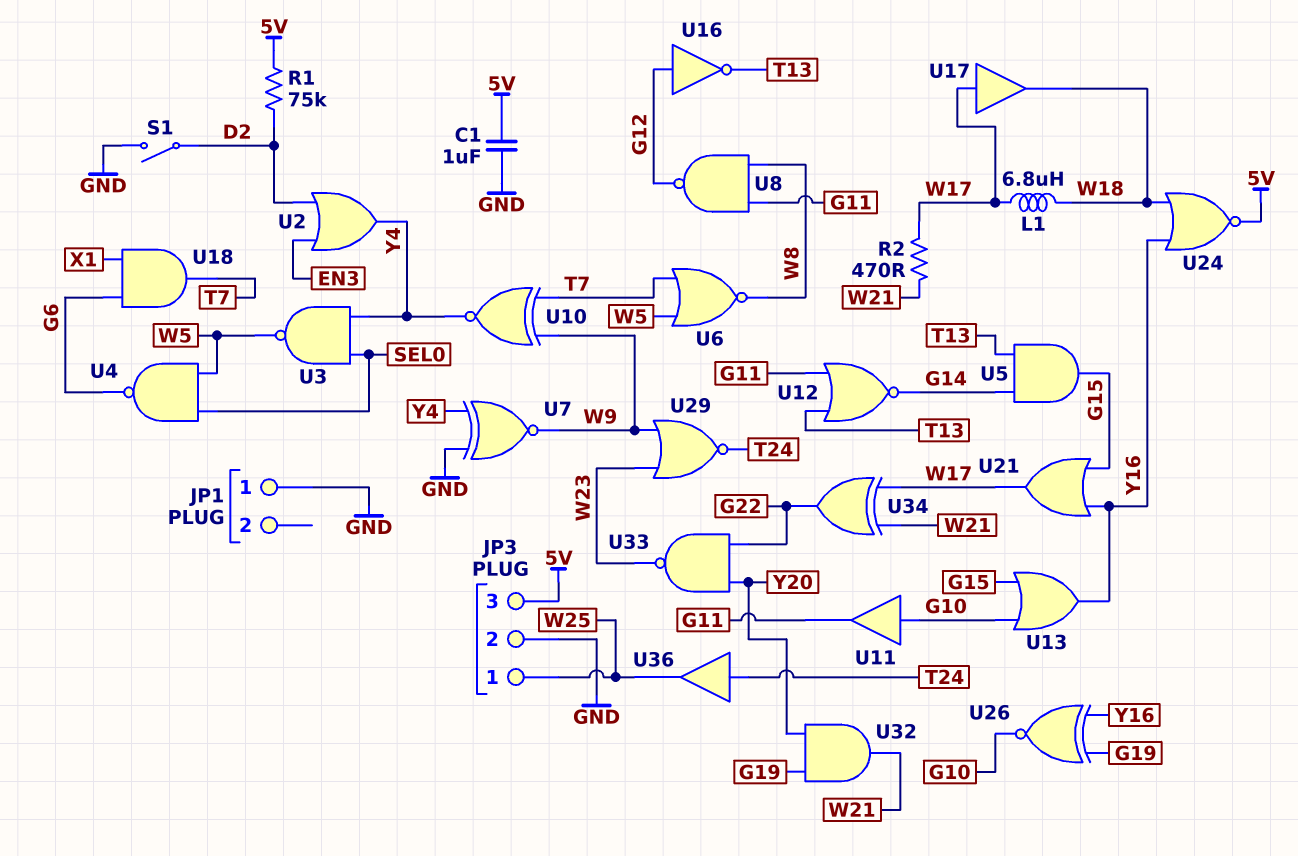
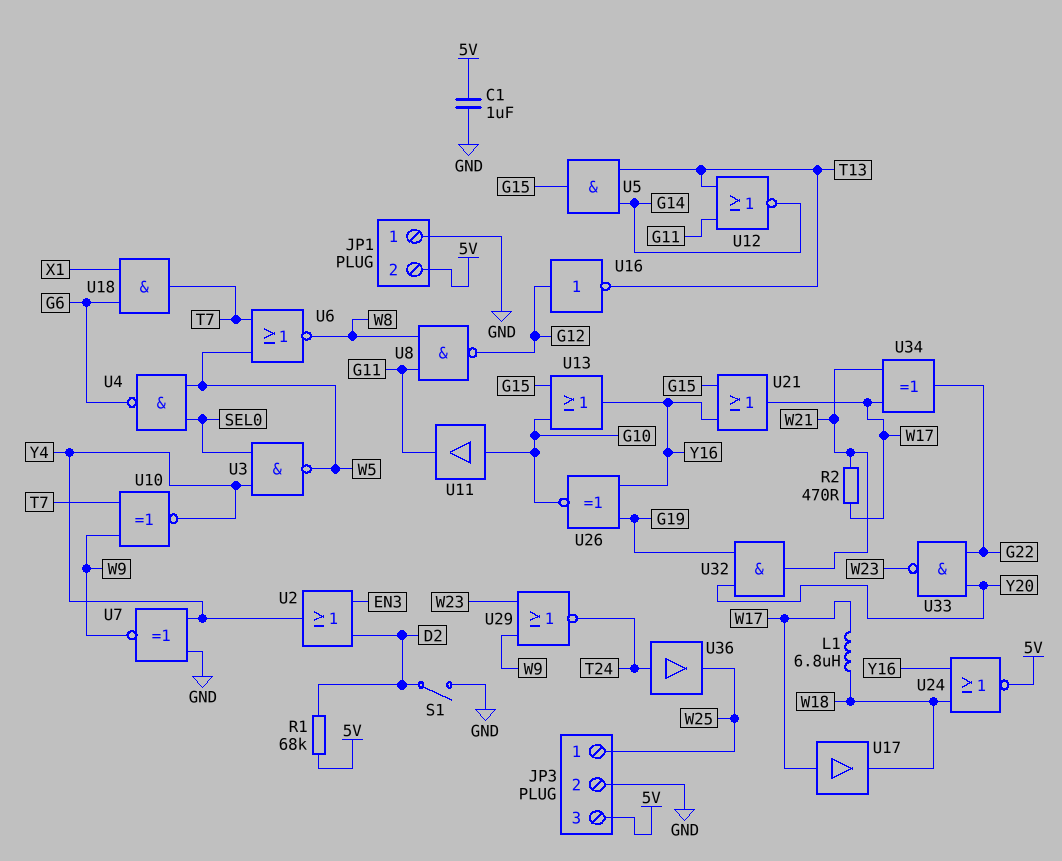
JP1 pin 2: none -> 5V
R1: 75k (5V, D2) -> 68k (5V, D2)

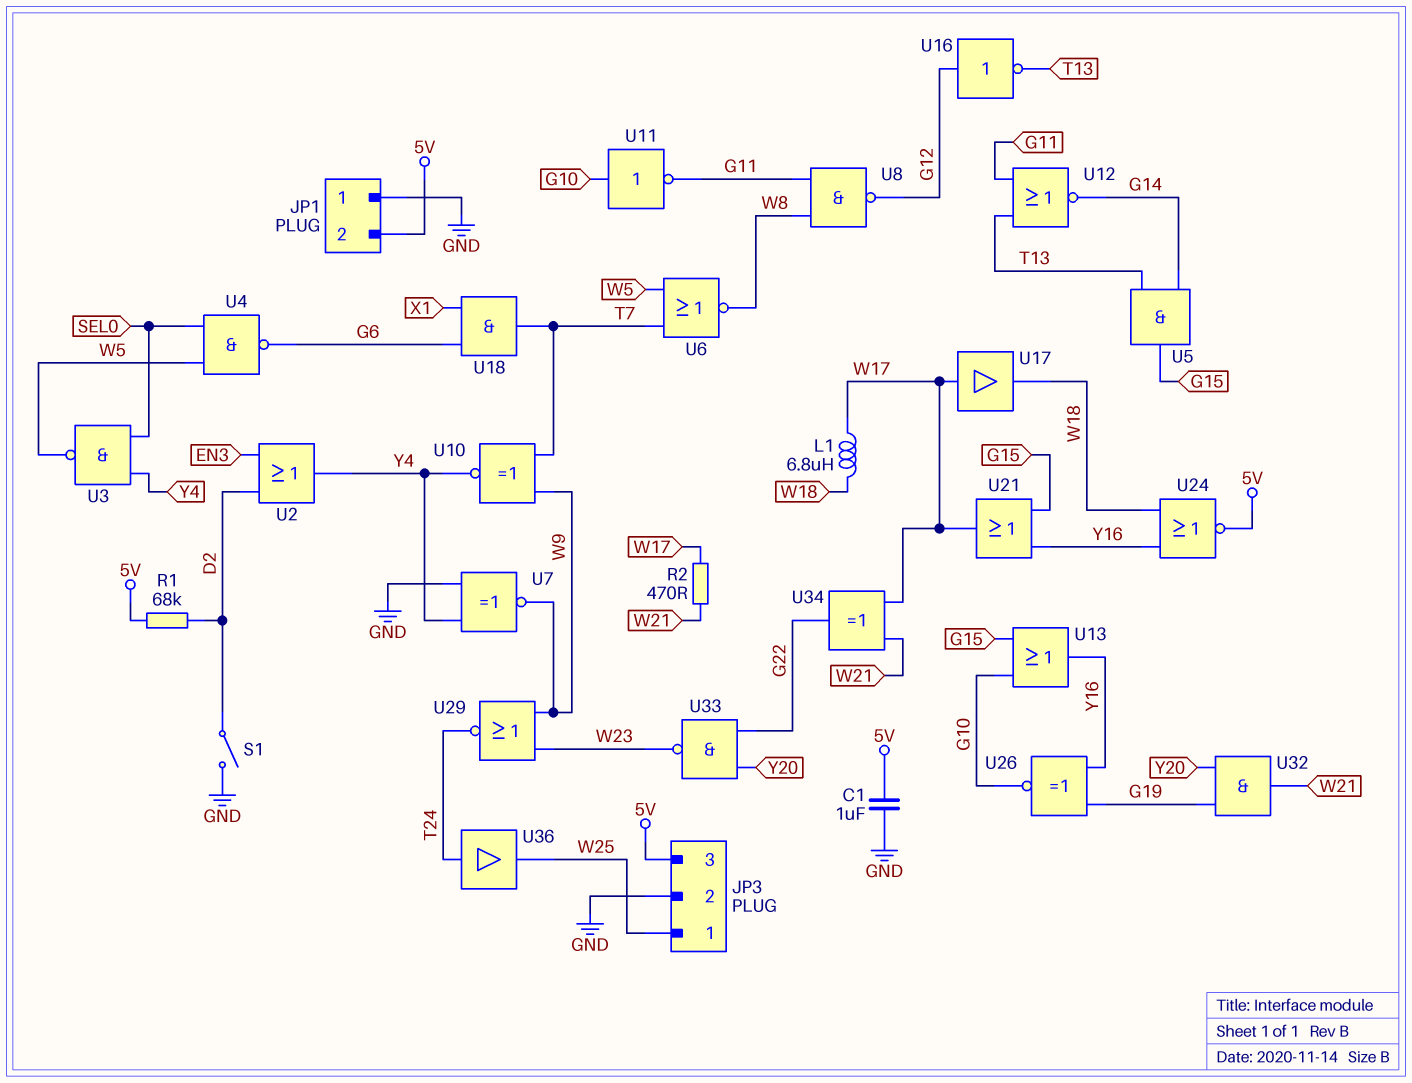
U11: buffer (in G10, out G11) -> NOT (in G10, out G11)

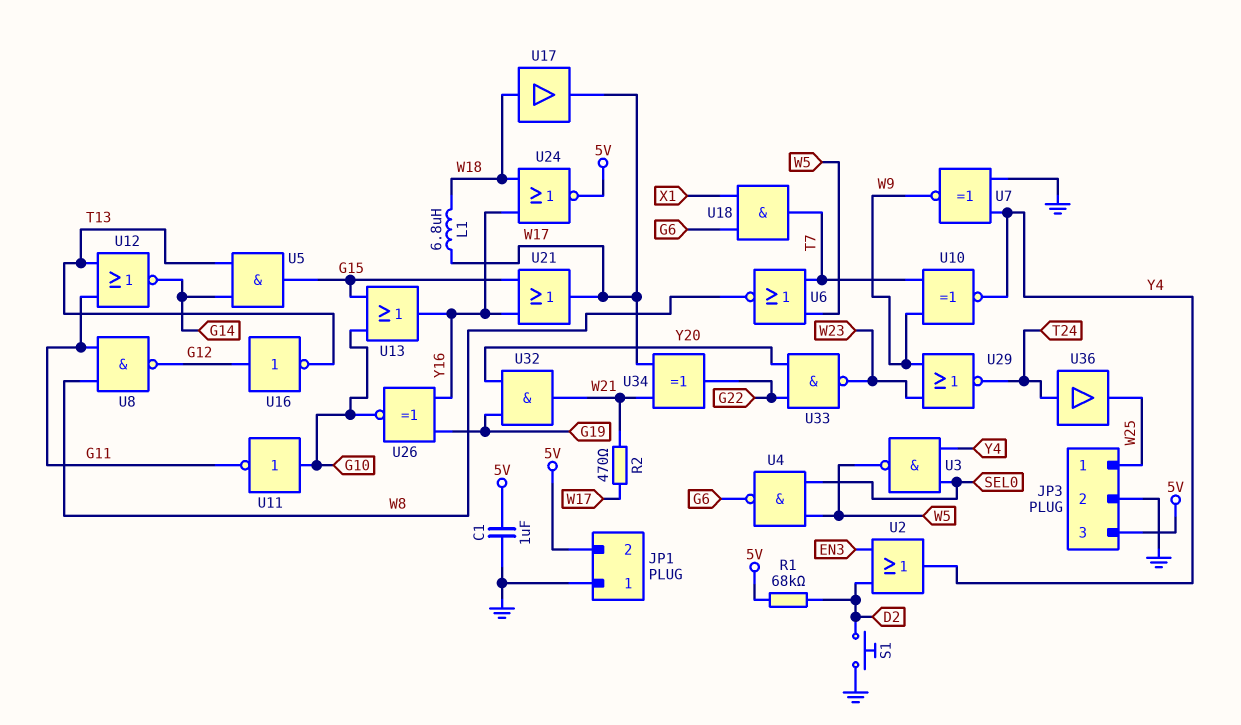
S1: switch (D2, GND) -> button (D2, GND)
U17: buffer (in W17, out W18) -> buffer (in W18, out W17)

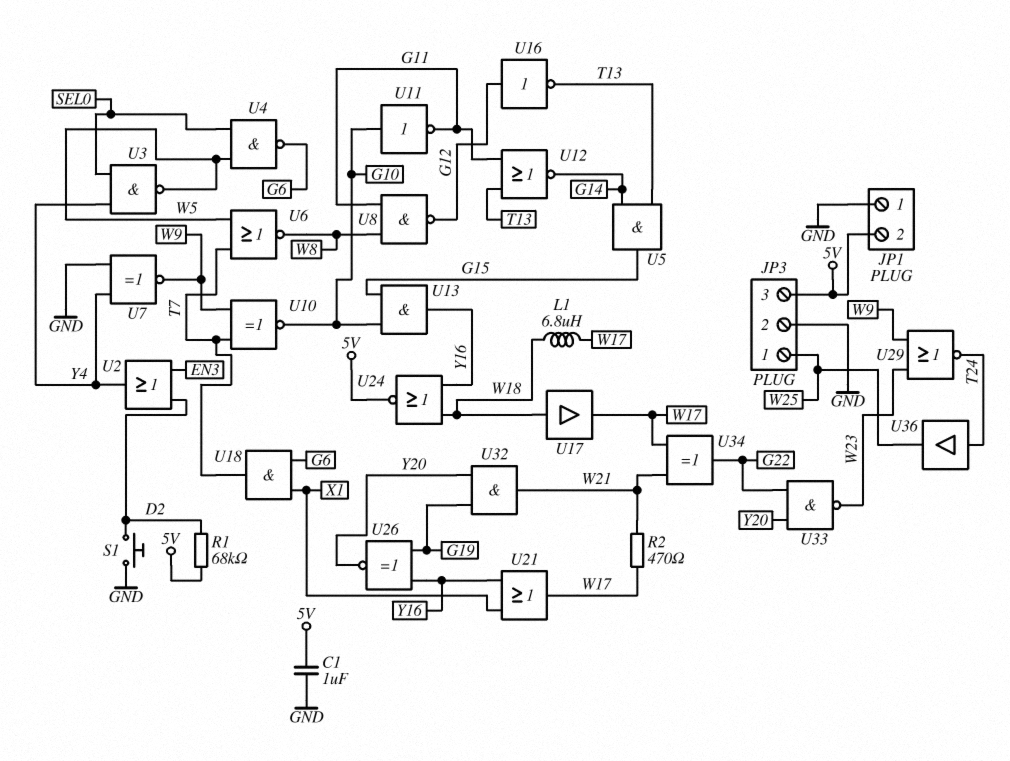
U10: XNOR (in T7, in W9, out Y4) -> XNOR (in T7, in W9, out G10)
U13: OR (in G10, in G15, out Y16) -> AND (in G10, in G15, out Y16)
U21: OR (in G15, in Y16, out W17) -> OR (in X1, in Y16, out W17)
U26: XNOR (in G19, in Y16, out G10) -> XNOR (in G19, in Y16, out Y20)

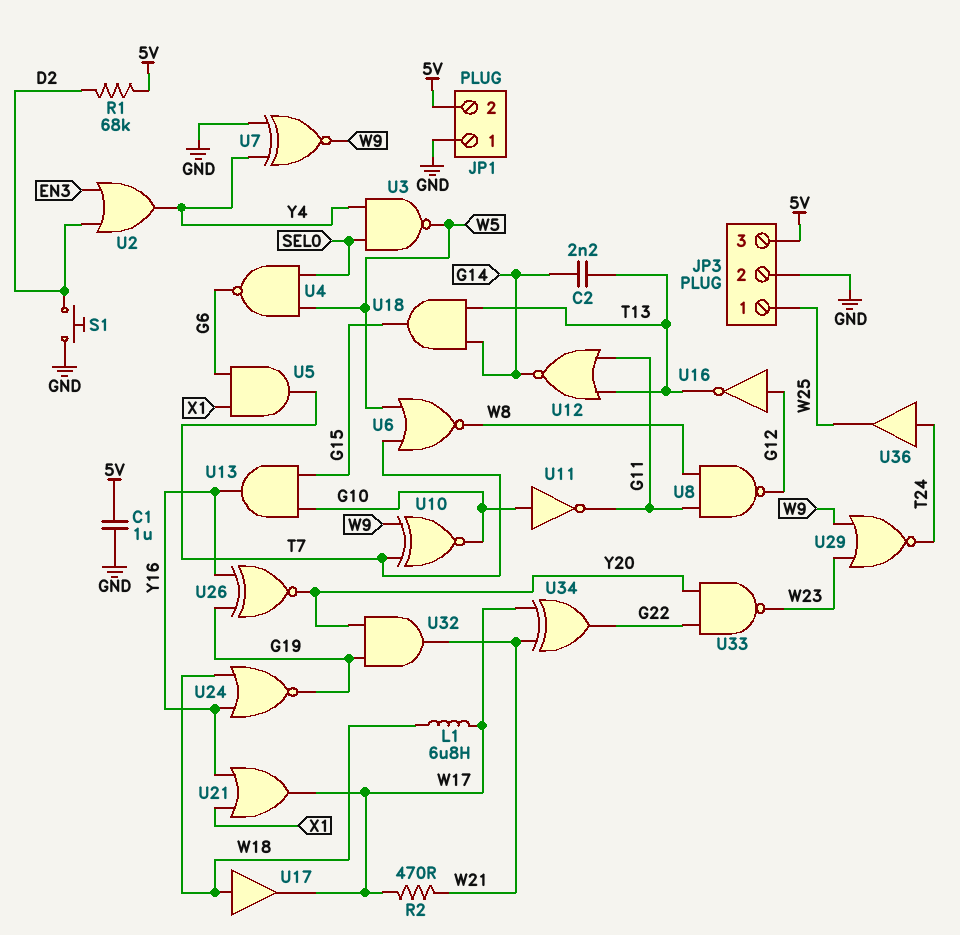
C2: none -> 2.2nF (G14, T13)
U5: AND (in G14, in T13, out G15) -> AND (in G6, in X1, out T7)
U18: AND (in G6, in X1, out T7) -> AND (in G14, in T13, out G15)
U24: NOR (in W18, in Y16, out 5V) -> NOR (in W18, in Y16, out G19)

